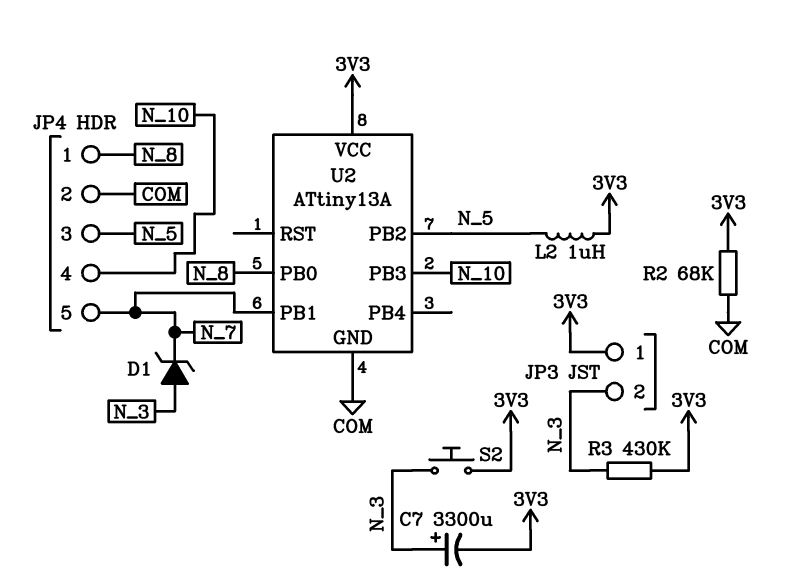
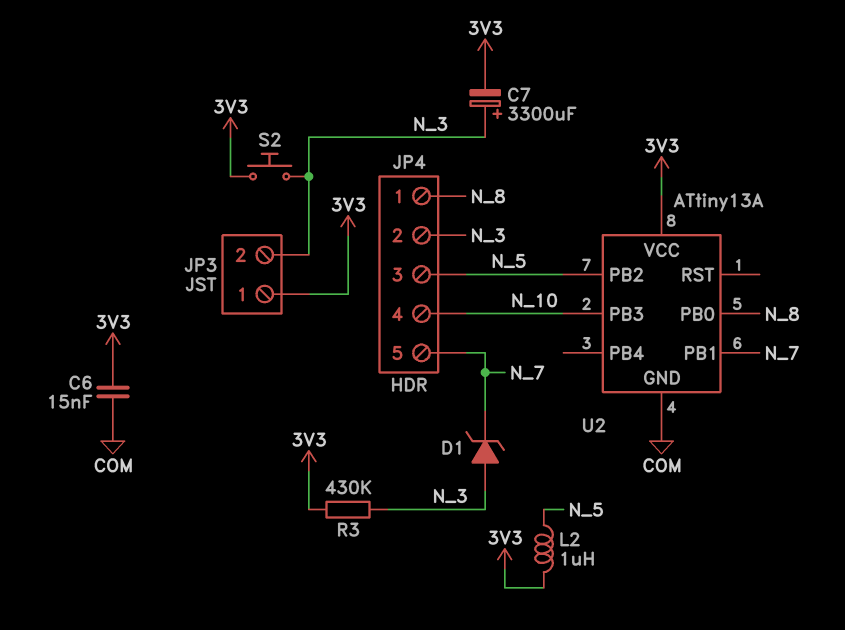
C6: none -> 15nF (3V3, COM)
JP4 pin 2: COM -> N_3
R2: 68k (3V3, COM) -> none

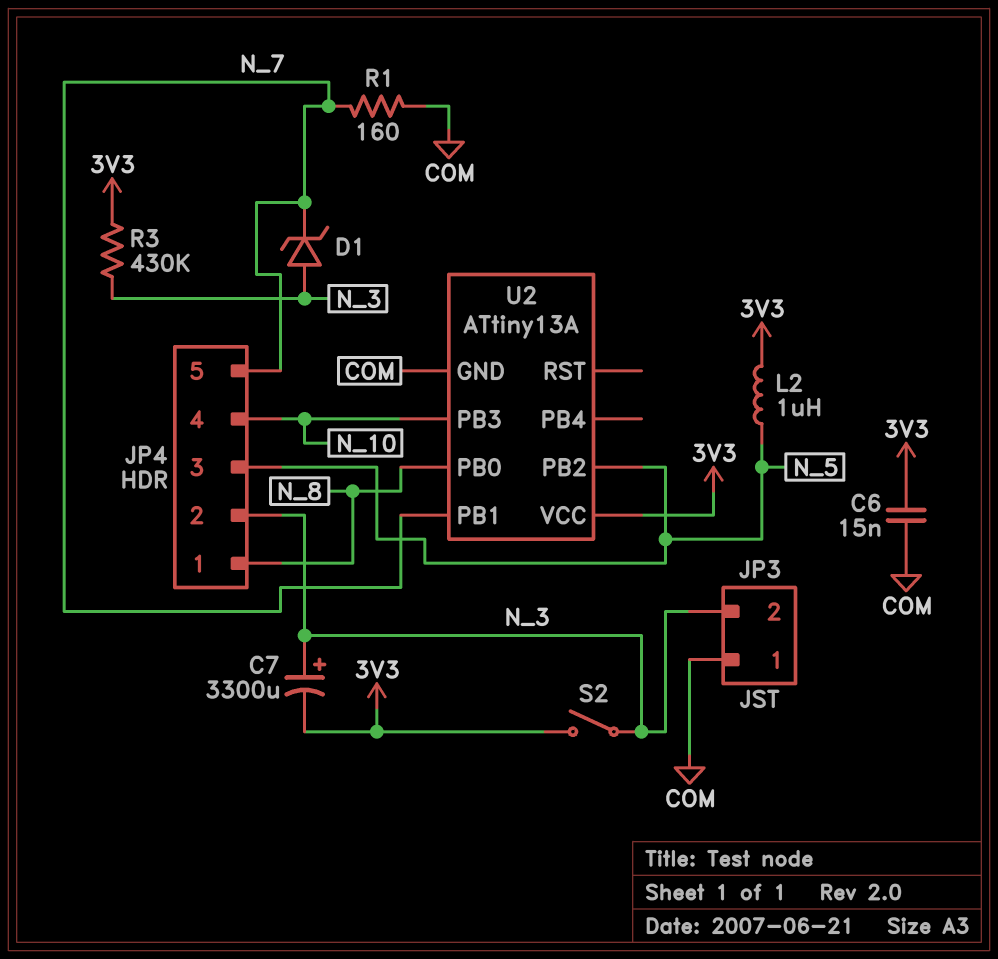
JP3 pin 1: 3V3 -> COM
R1: none -> 160 (COM, N_7)
S2: button (3V3, N_3) -> switch (3V3, N_3)

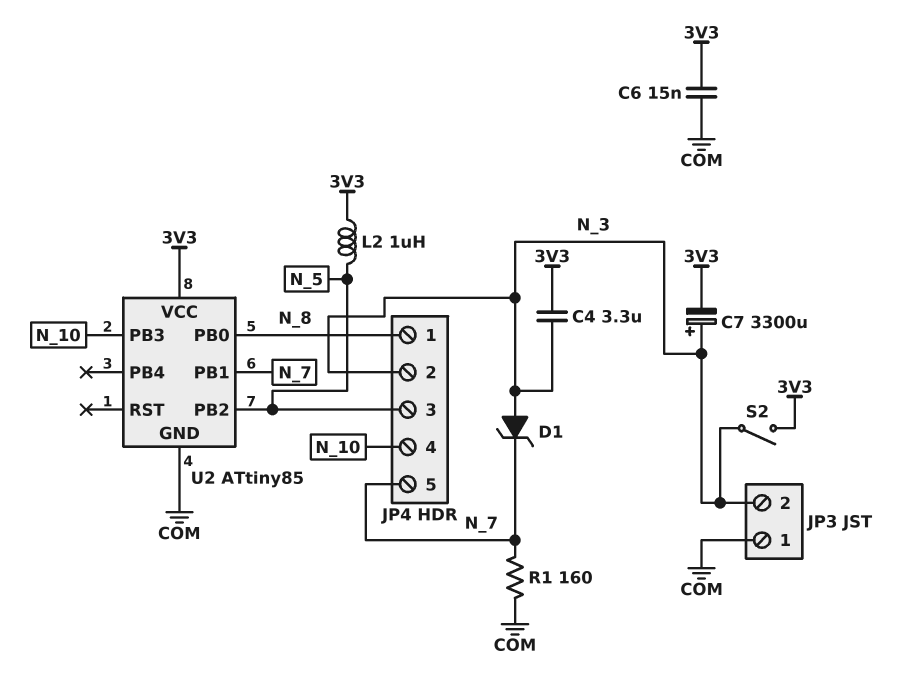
C4: none -> 3.3uF (3V3, N_3)
R3: 430k (3V3, N_3) -> none
U2: ATtiny13A -> ATtiny85

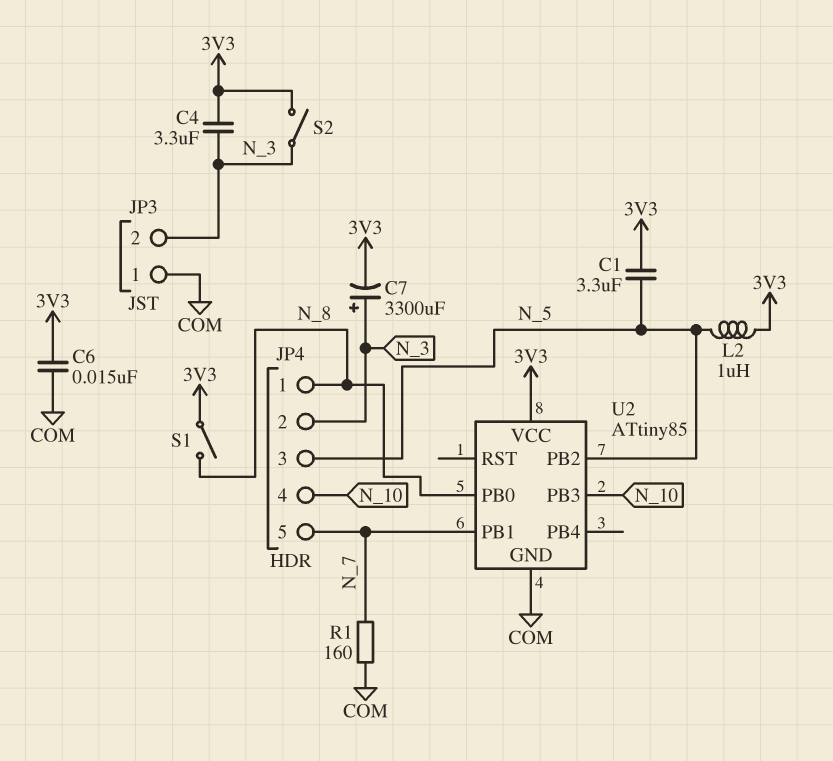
C1: none -> 3.3uF (3V3, N_5)
D1: zener (A N_3, K N_7) -> none
S1: none -> switch (3V3, N_8)

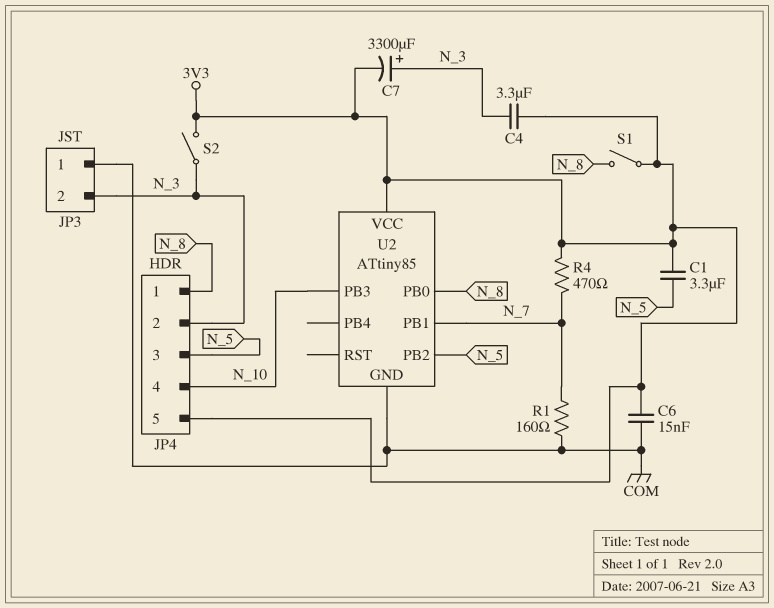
JP4 pin 5: N_7 -> 3V3
L2: 1uH (3V3, N_5) -> none
R4: none -> 470 (3V3, N_7)

